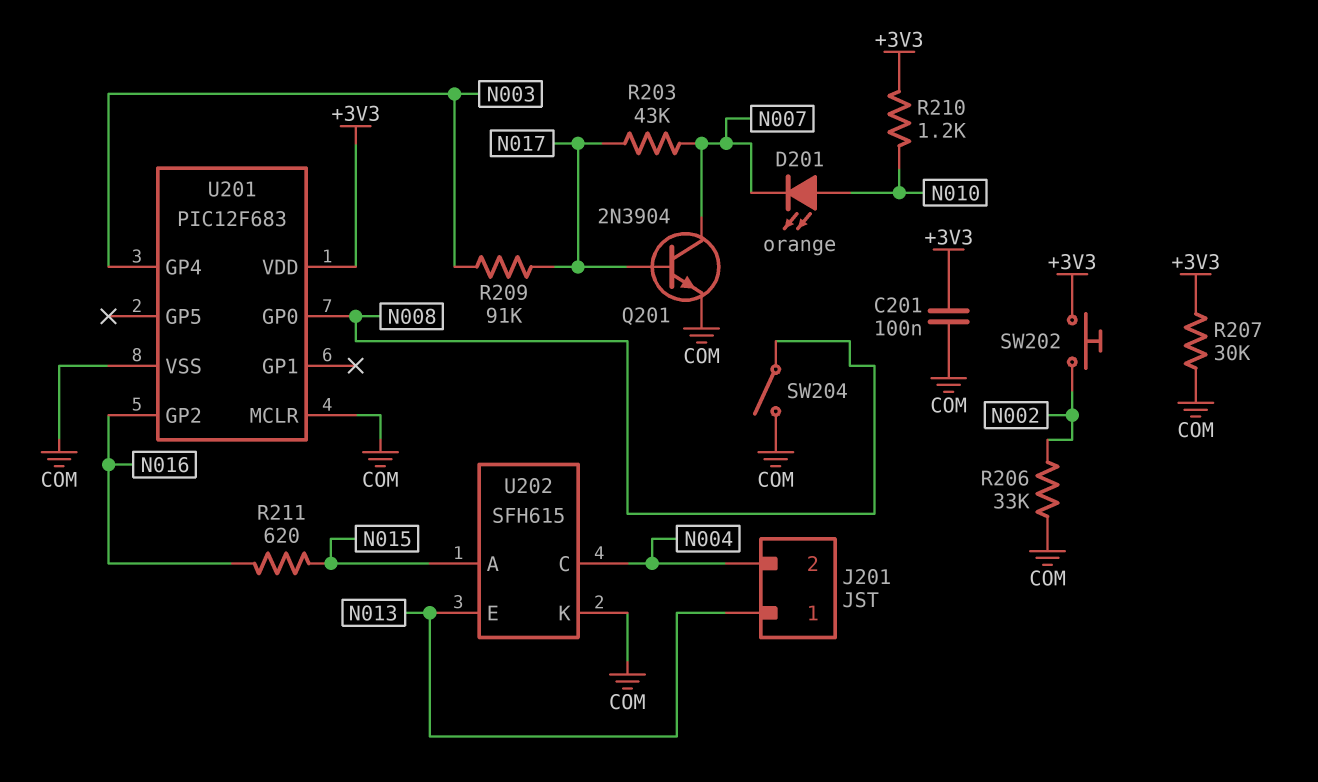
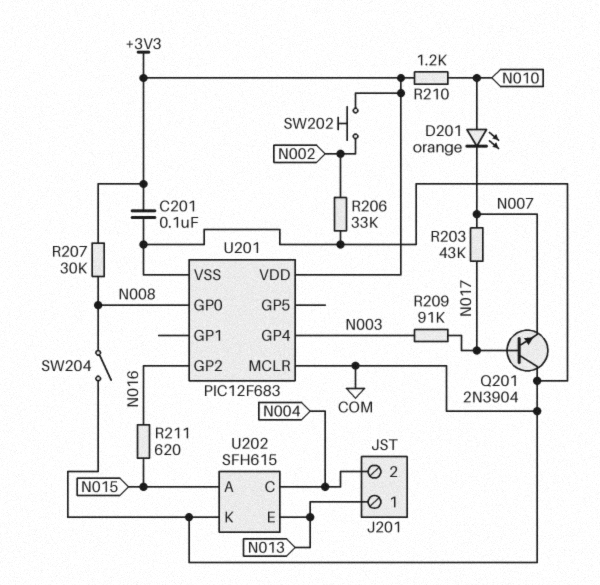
Q201: NPN 2N3904 (B N017, C N007, E COM) -> NPN 2N3904 (B N017, C COM, E N007)
R207: 30k (+3V3, COM) -> 30k (+3V3, N008)

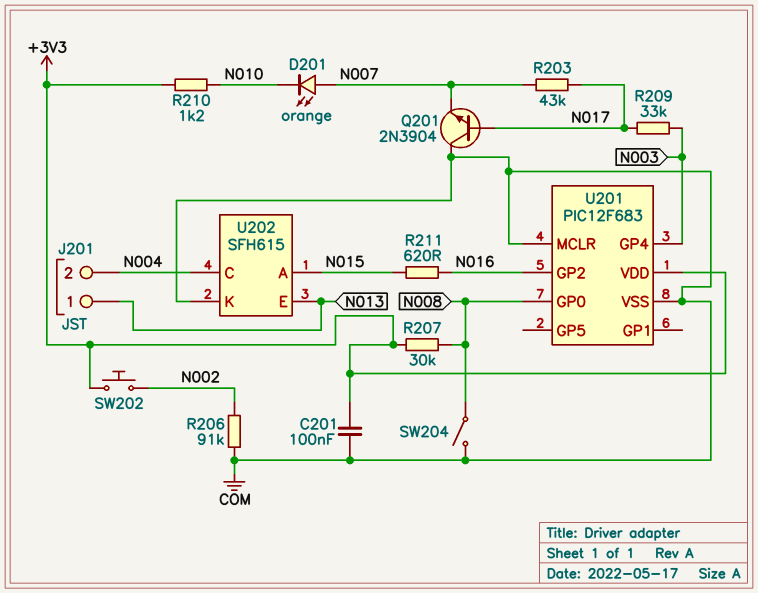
D201: LED orange (A N010, K N007) -> LED orange (A N007, K N010)
R206: 33k (COM, N002) -> 91k (COM, N002)
R209: 91k (N003, N017) -> 33k (N003, N017)

